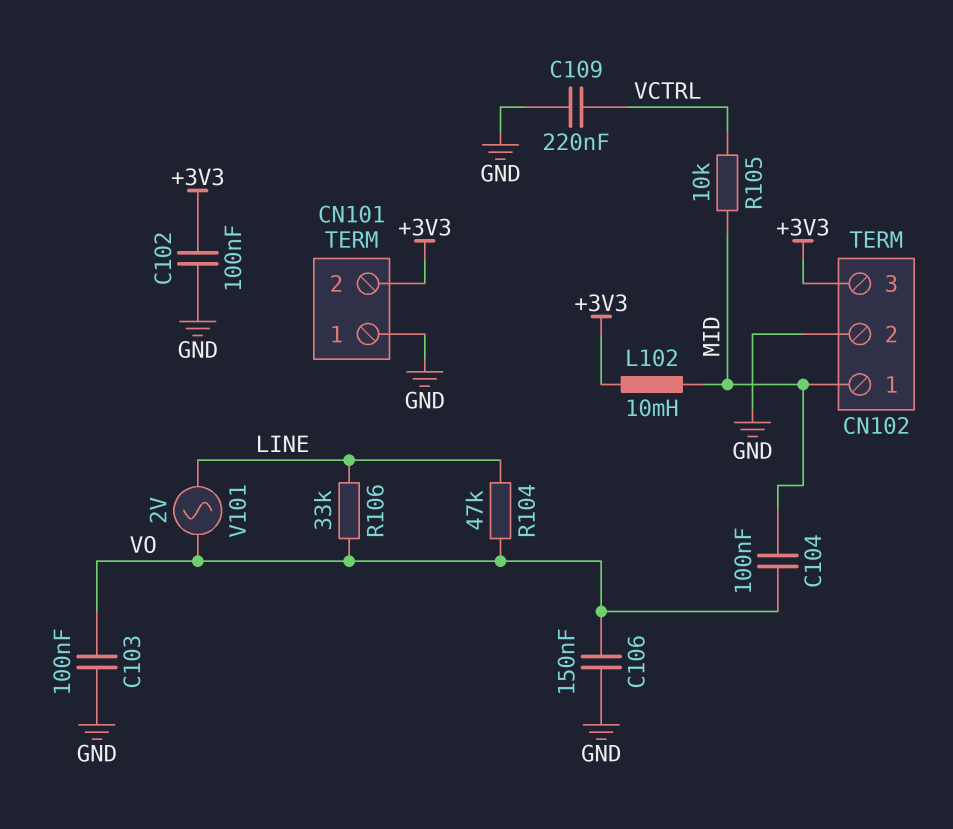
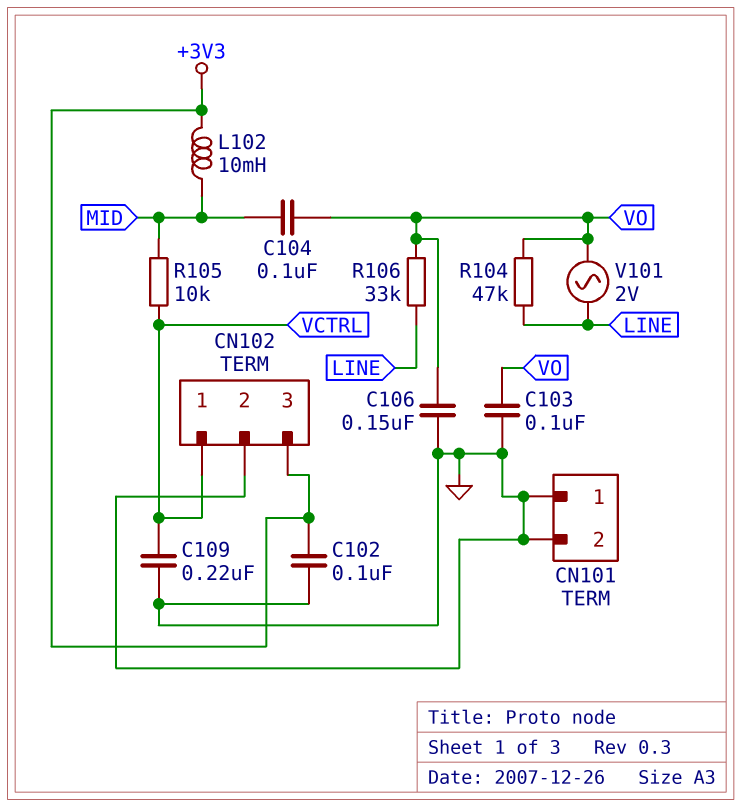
CN101 pin 2: +3V3 -> GND
CN102 pin 1: MID -> VCTRL

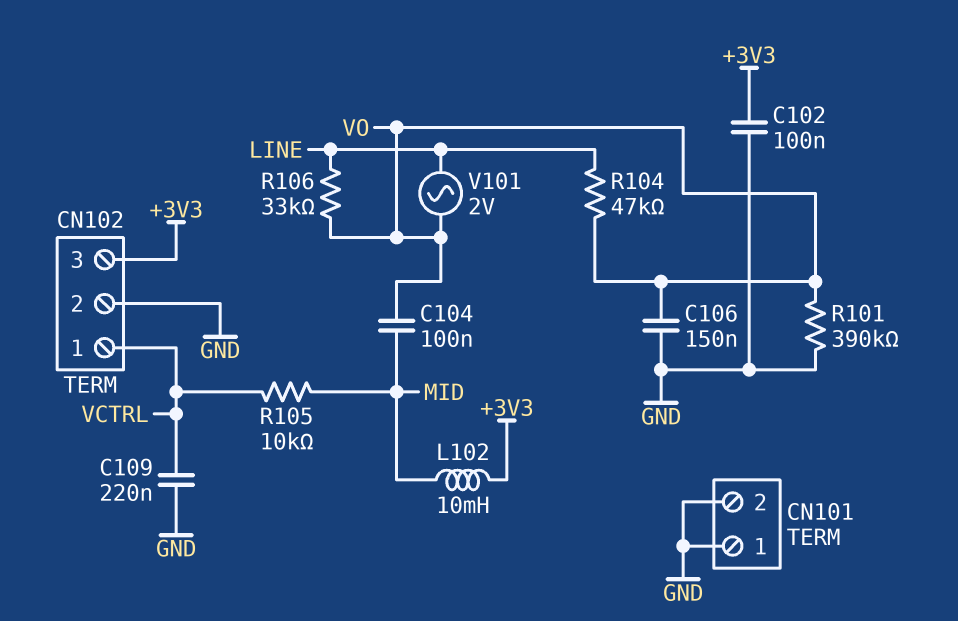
C103: 100nF (GND, VO) -> none
R101: none -> 390k (GND, VO)

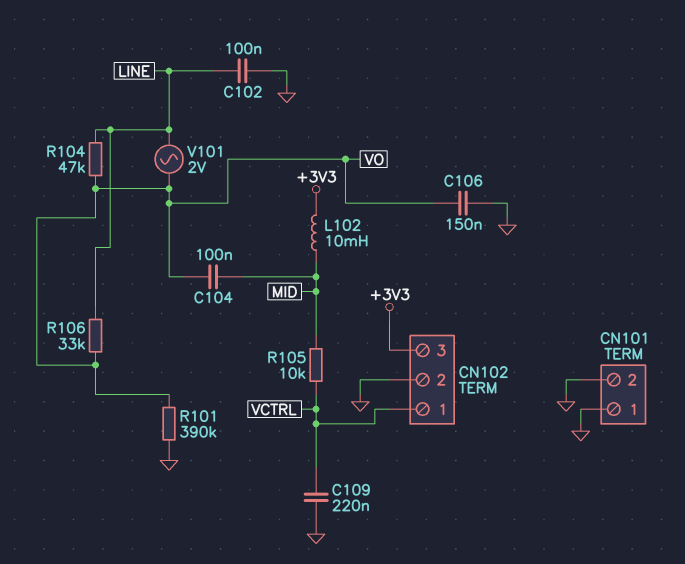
C102: 100nF (+3V3, GND) -> 100nF (GND, LINE)

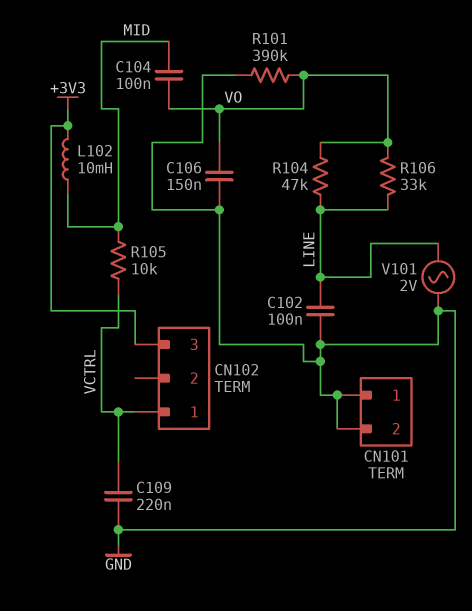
CN102 pin 2: GND -> none
V101: AC 2V (LINE, VO) -> AC 2V (GND, LINE)

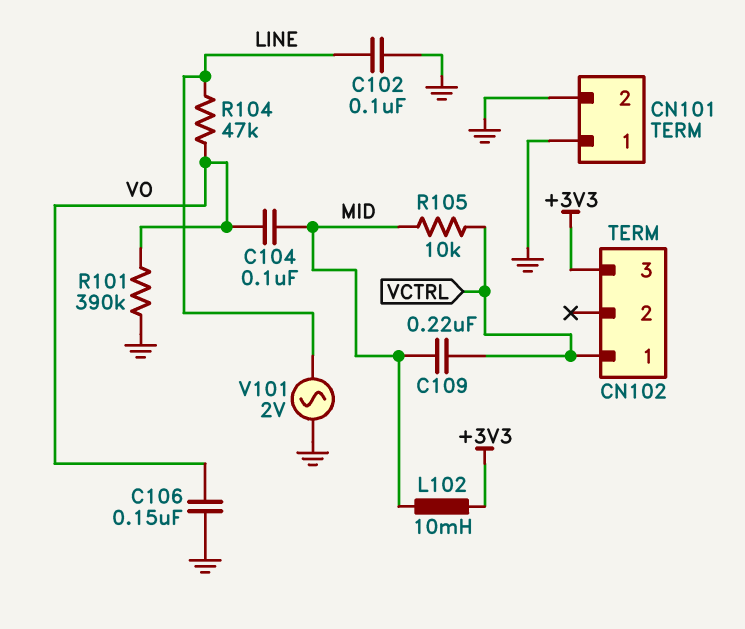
C109: 220nF (GND, VCTRL) -> 220nF (MID, VCTRL)
R106: 33k (LINE, VO) -> none

